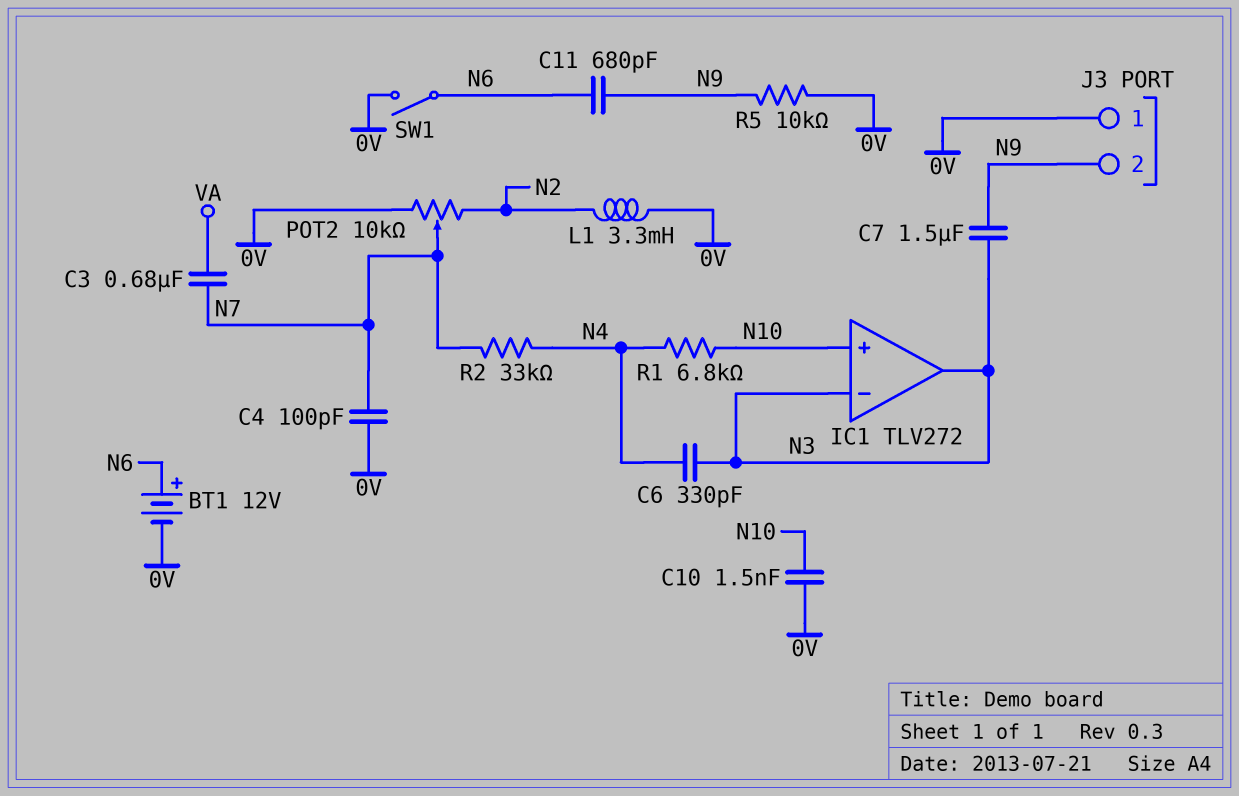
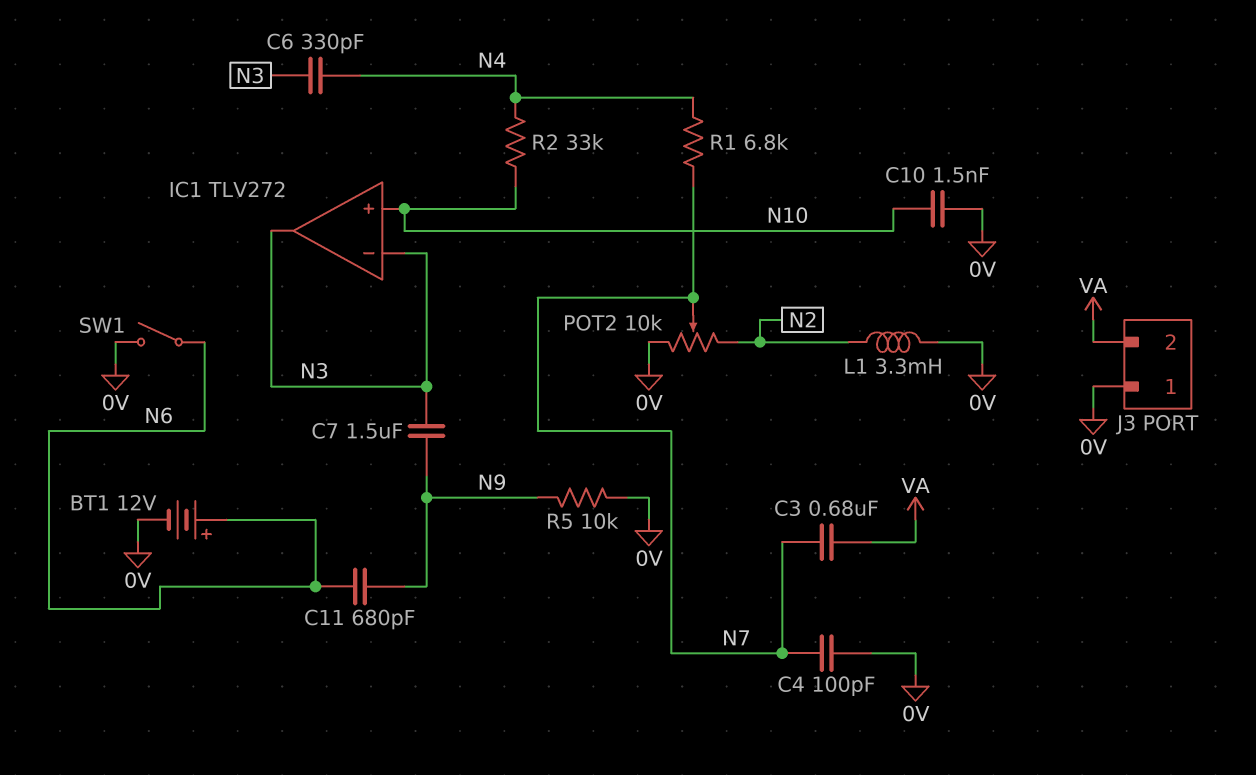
J3 pin 2: N9 -> VA
R1: 6.8k (N4, N10) -> 6.8k (N4, N7)
R2: 33k (N4, N7) -> 33k (N4, N10)

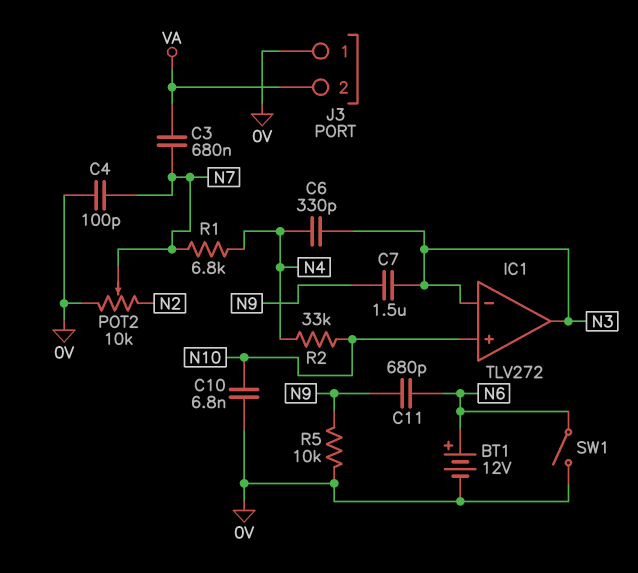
C10: 1.5nF (0V, N10) -> 6.8nF (0V, N10)
L1: 3.3mH (0V, N2) -> none

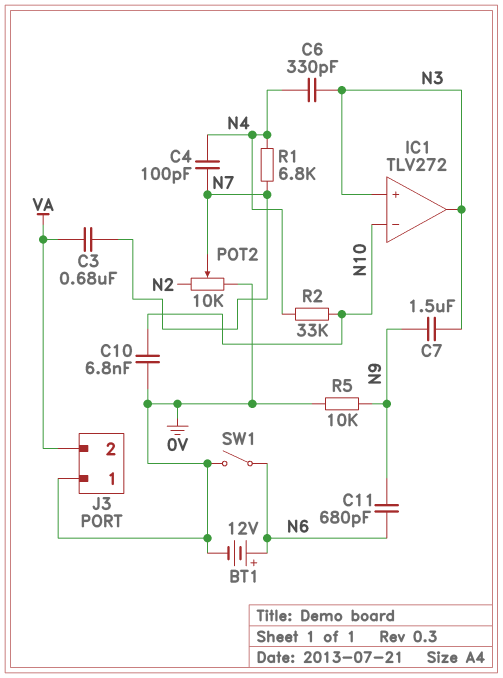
C4: 100pF (0V, N7) -> 100pF (N4, N7)
IC1 pin in+: N10 -> N3
IC1 pin in-: N3 -> N10

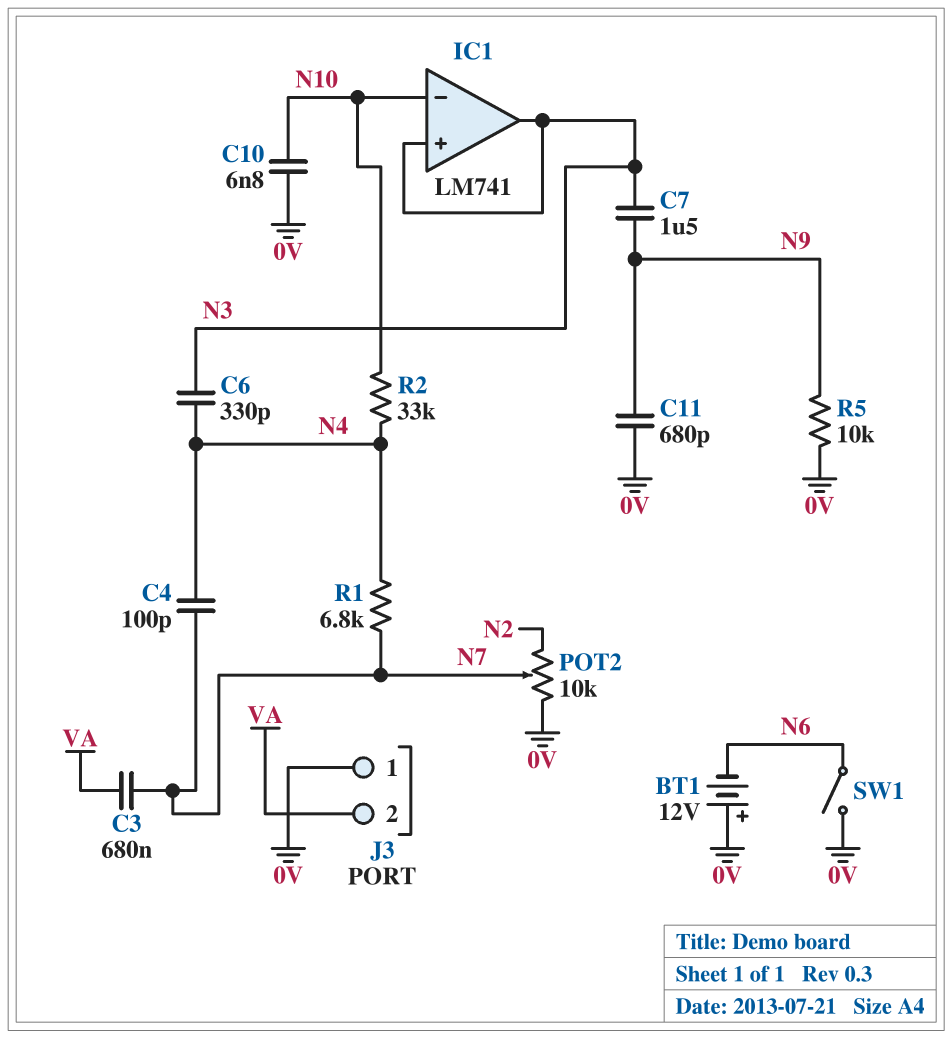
BT1: 12V (plus N6, minus 0V) -> 12V (plus 0V, minus N6)
C11: 680pF (N6, N9) -> 680pF (0V, N9)
IC1: TLV272 -> LM741

